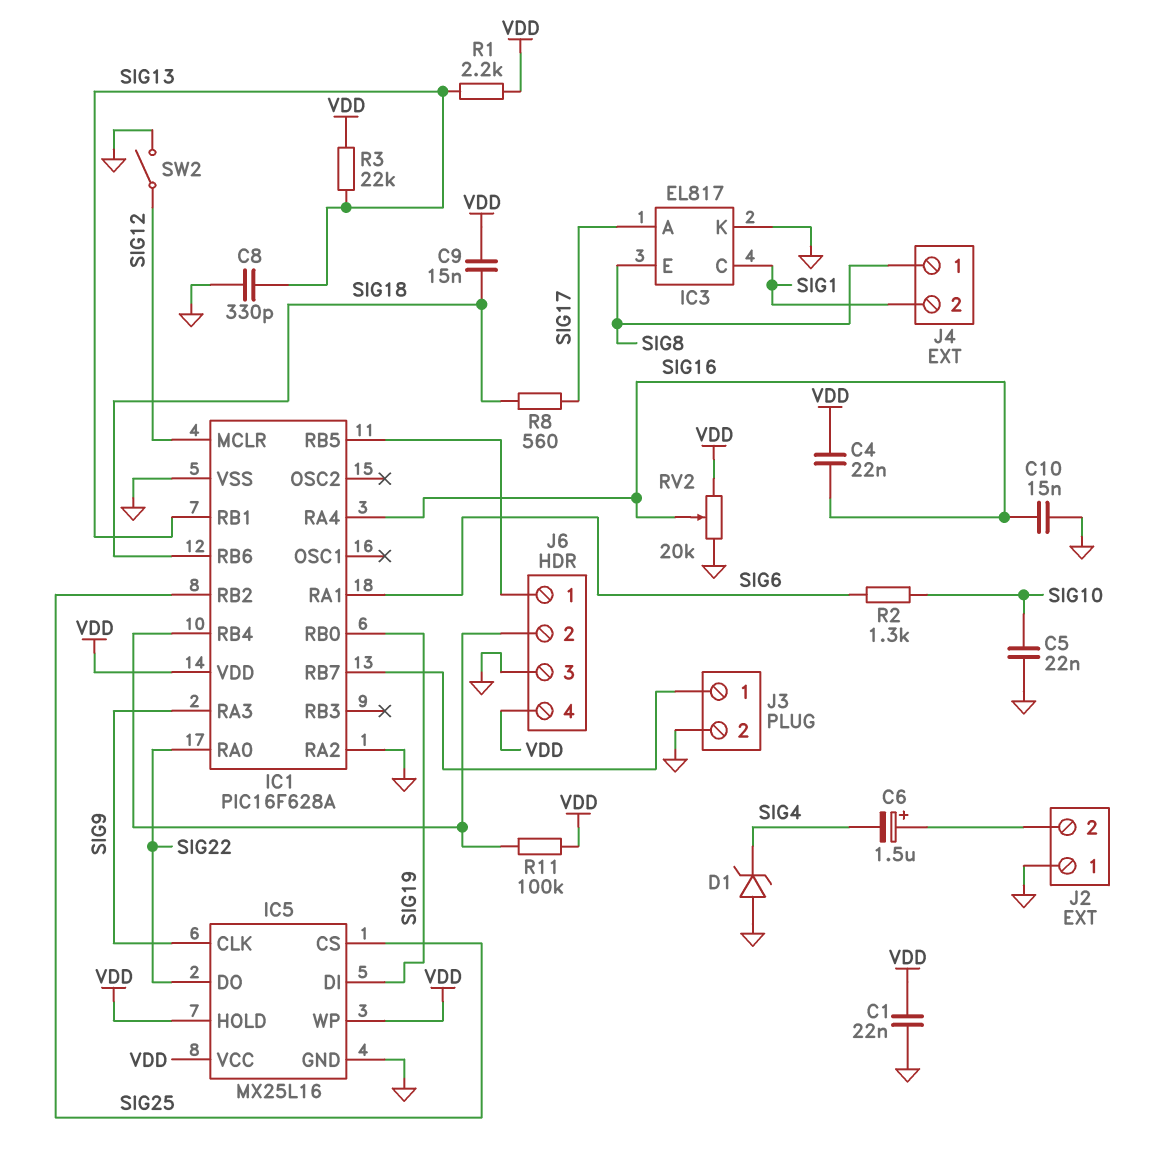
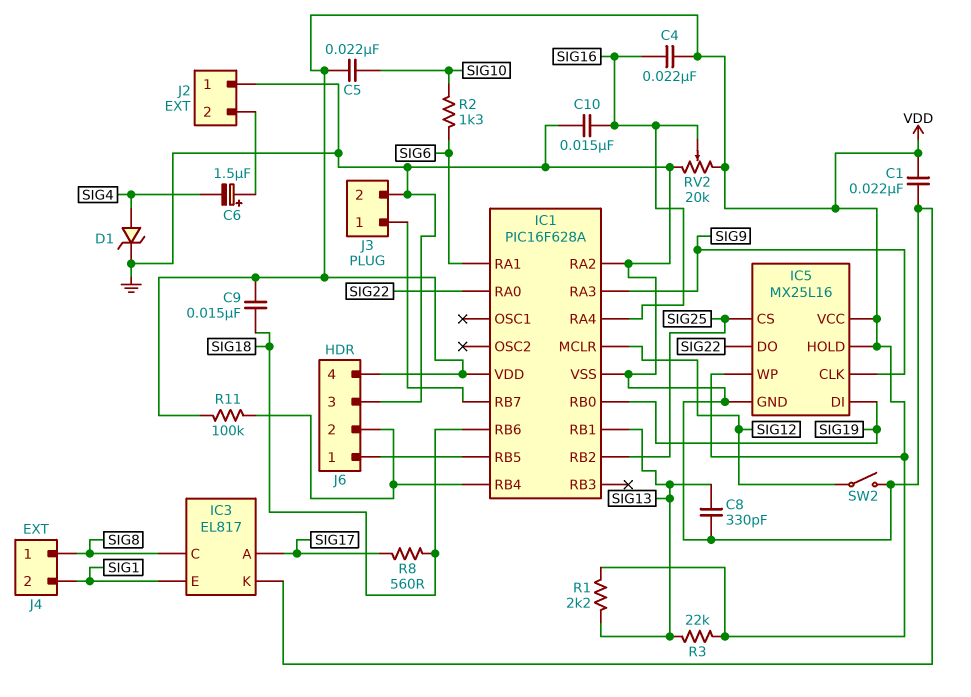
C5: 22nF (GND, SIG10) -> 22nF (SIG10, VDD)
D1: zener (A GND, K SIG4) -> zener (A SIG4, K GND)
IC3 pin C: SIG1 -> SIG8
IC3 pin E: SIG8 -> SIG1

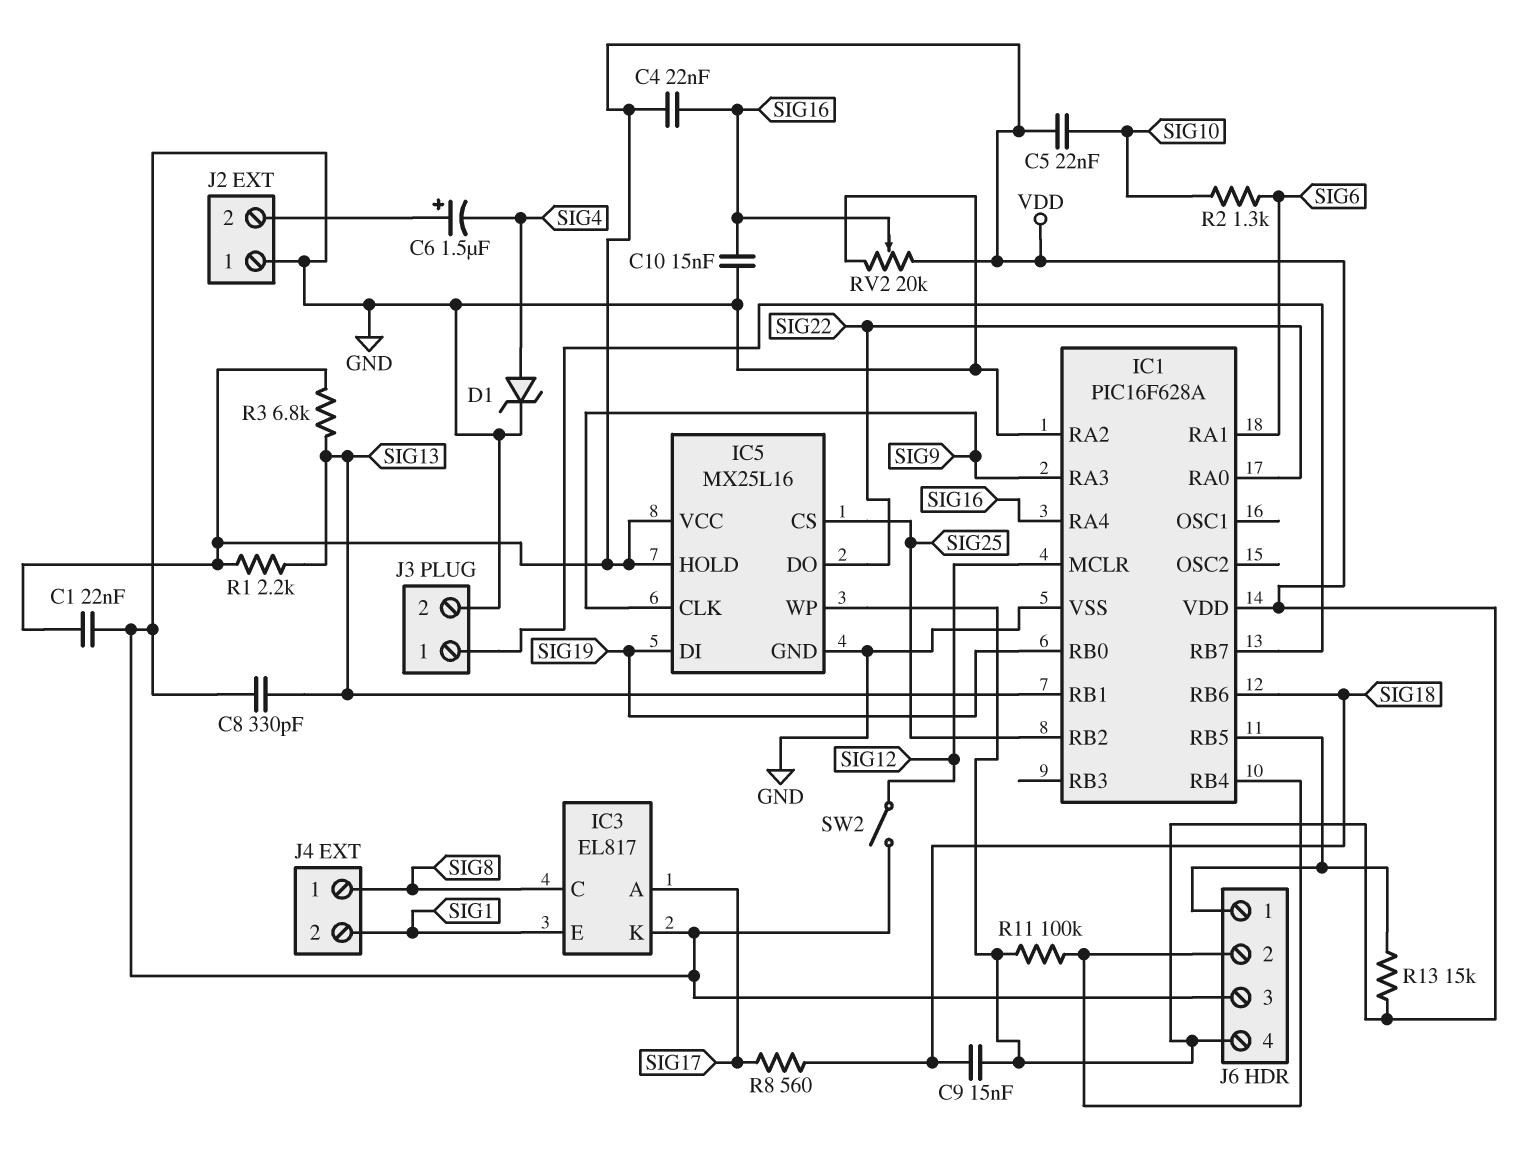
R3: 22k (SIG13, VDD) -> 6.8k (SIG13, VDD)
R13: none -> 15k (IC1/RB5, VDD)

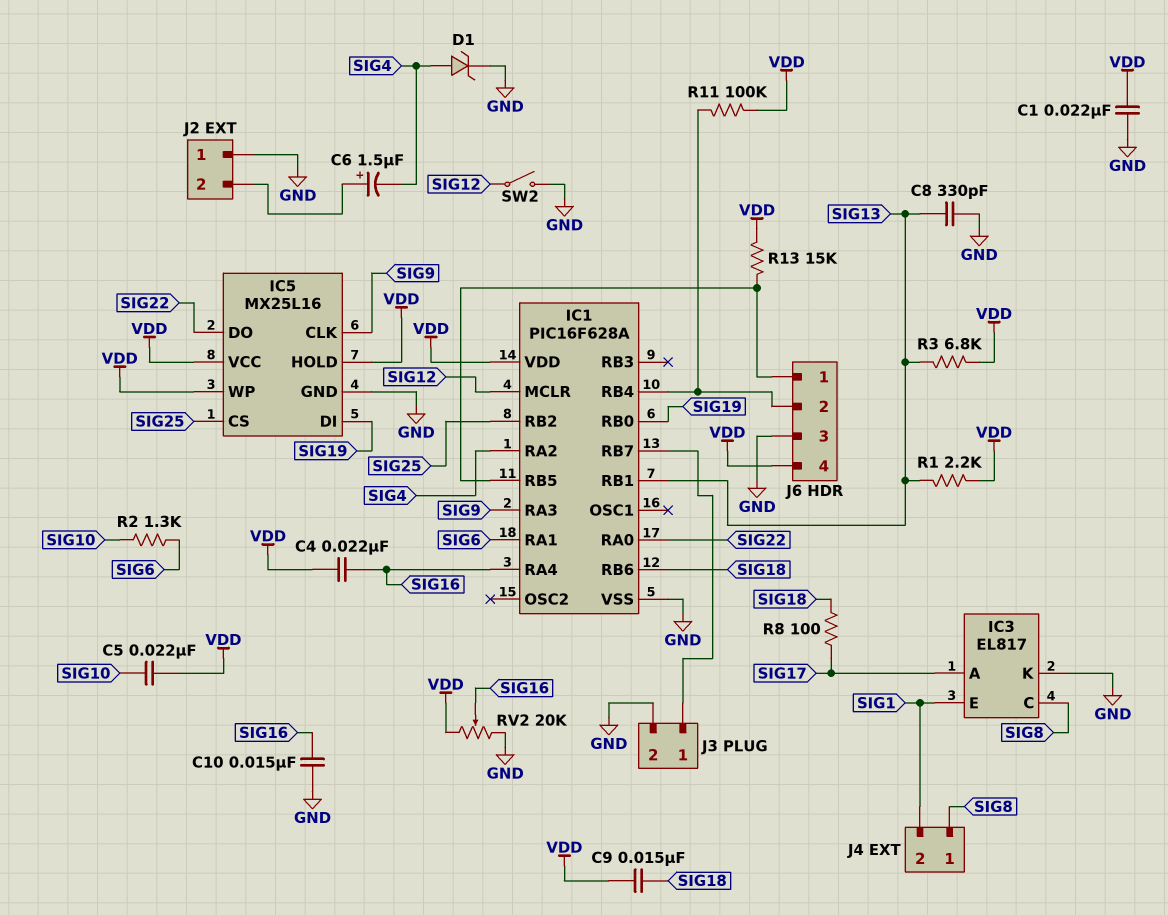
IC1 pin RA2: GND -> SIG4
R8: 560 (SIG17, SIG18) -> 100 (SIG17, SIG18)

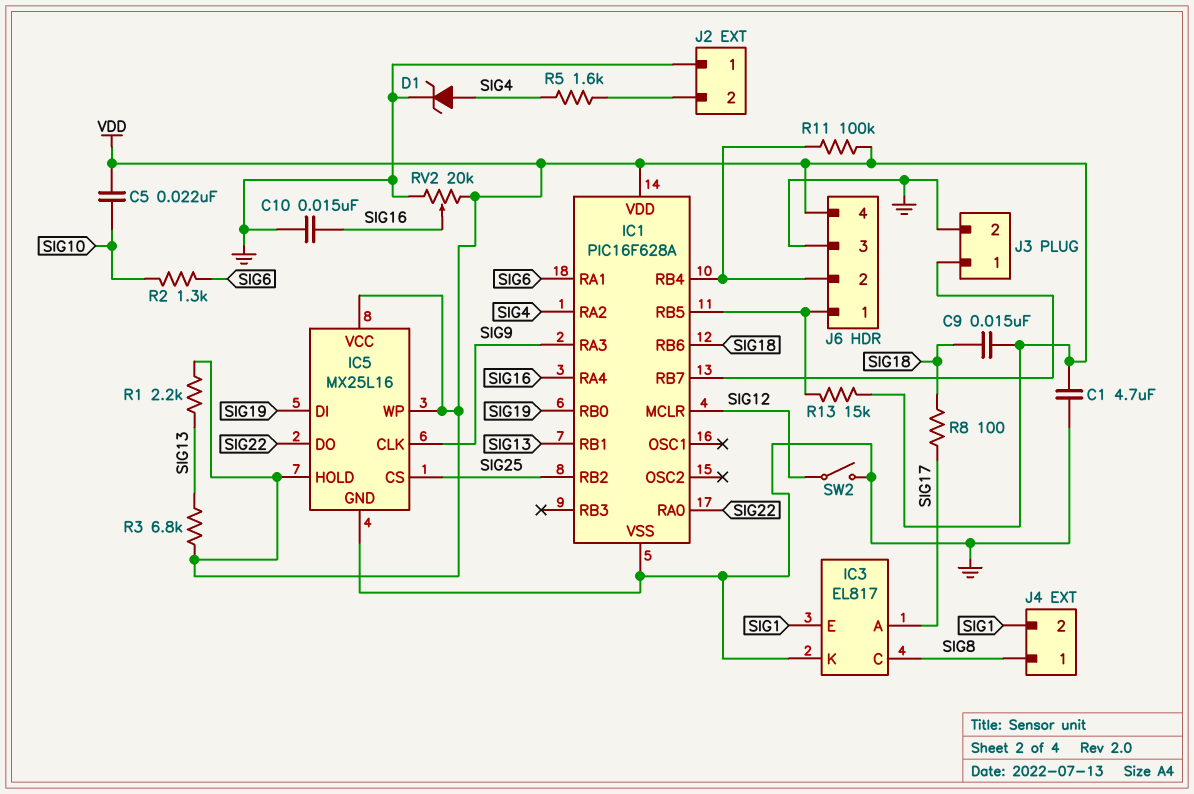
C1: 22nF (GND, VDD) -> 4.7uF (GND, VDD)
C4: 22nF (SIG16, VDD) -> none
C6: 1.5uF (plus J2/2, minus SIG4) -> none
C8: 330pF (GND, SIG13) -> none
R5: none -> 1.6k (J2/2, SIG4)

